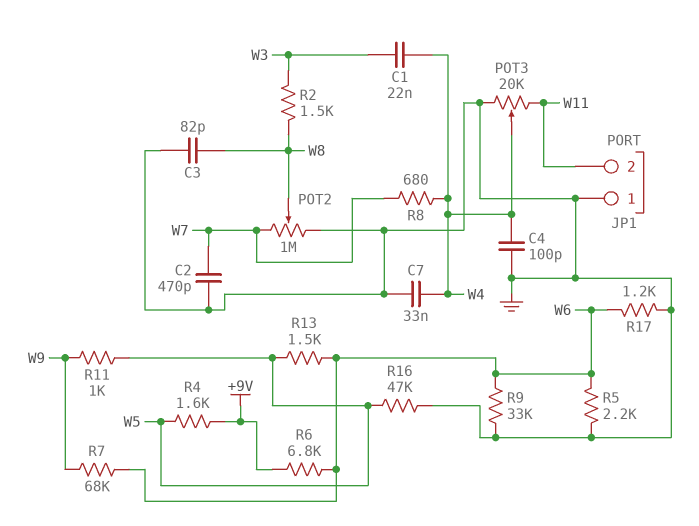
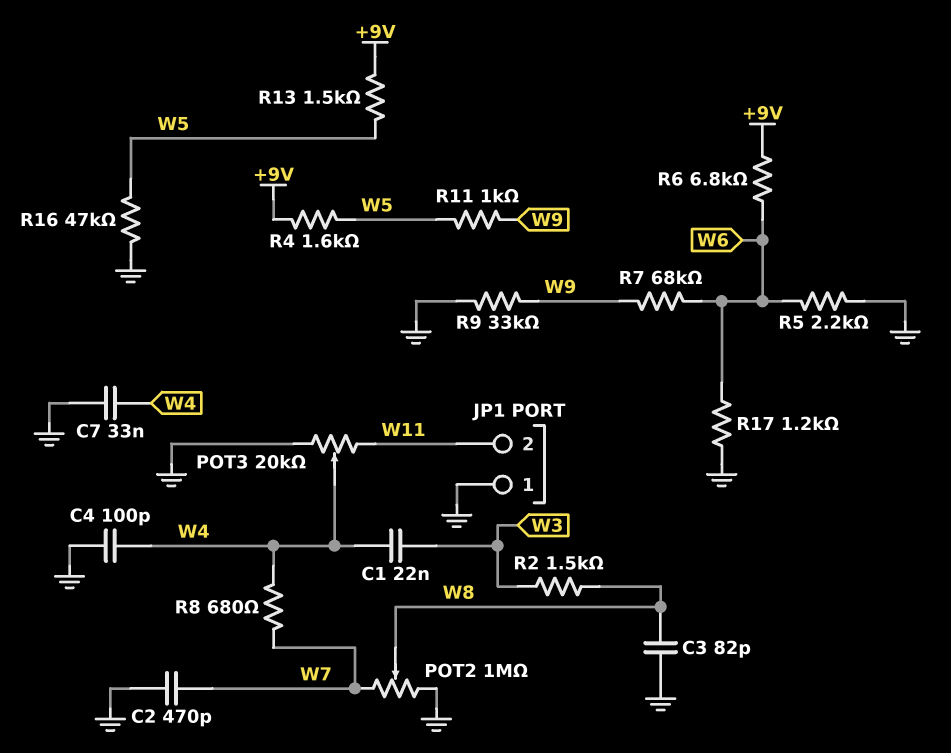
R9: 33k (GND, W6) -> 33k (GND, W9)
R13: 1.5k (W5, W6) -> 1.5k (+9V, W5)

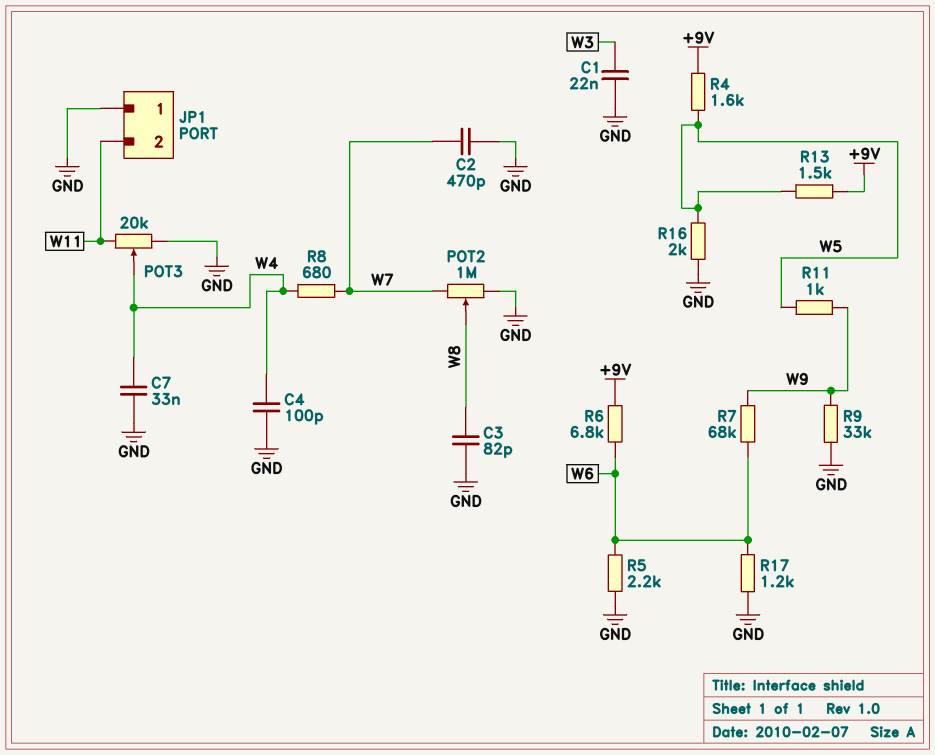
C1: 22nF (W3, W4) -> 22nF (GND, W3)
R2: 1.5k (W3, W8) -> none
R16: 47k (GND, W5) -> 2k (GND, W5)

